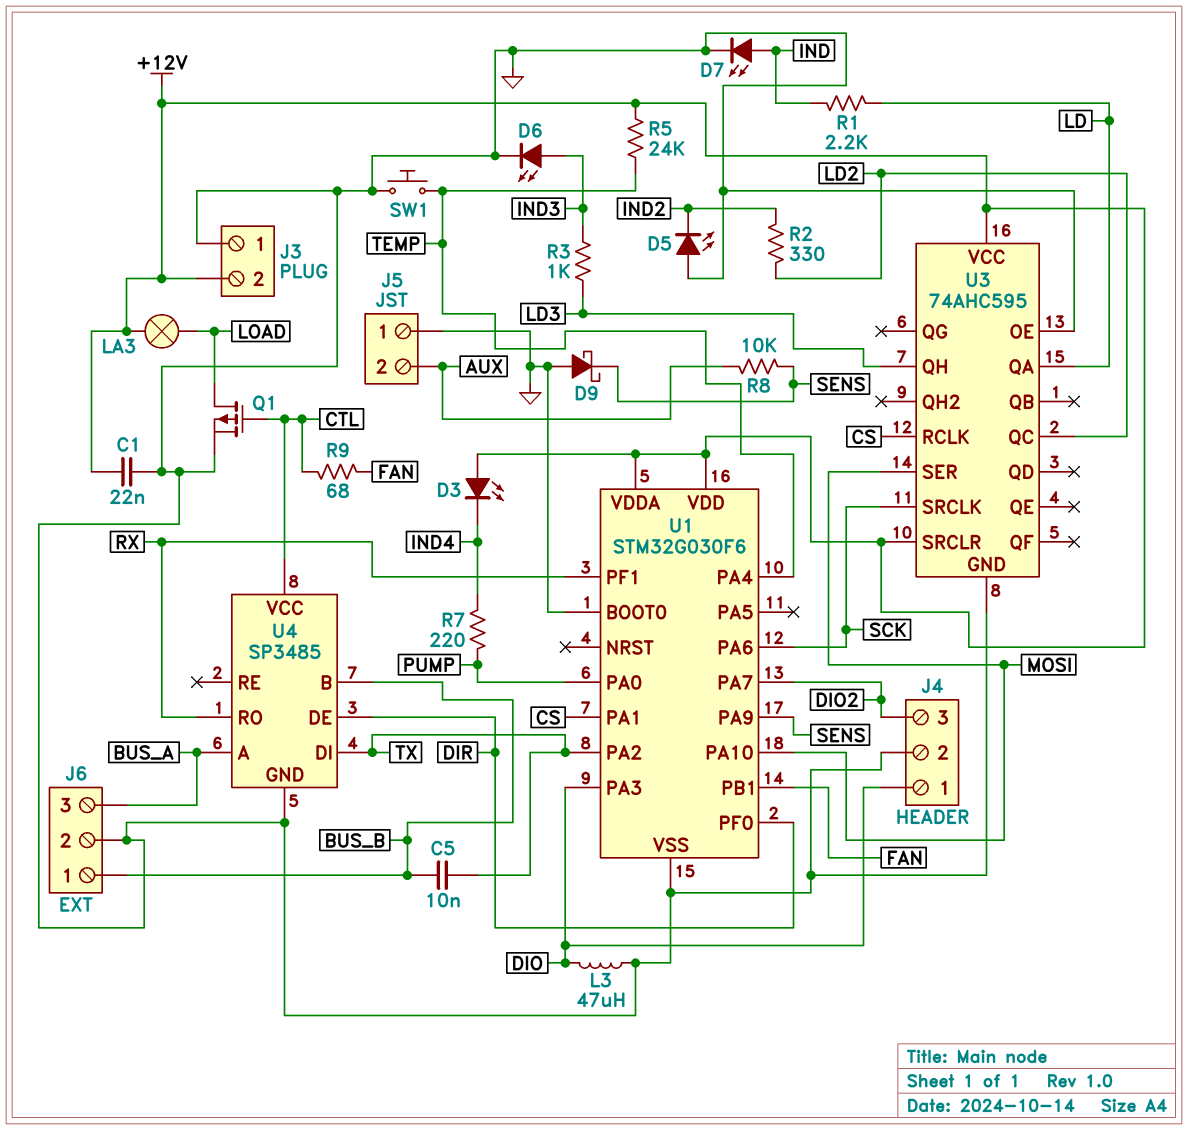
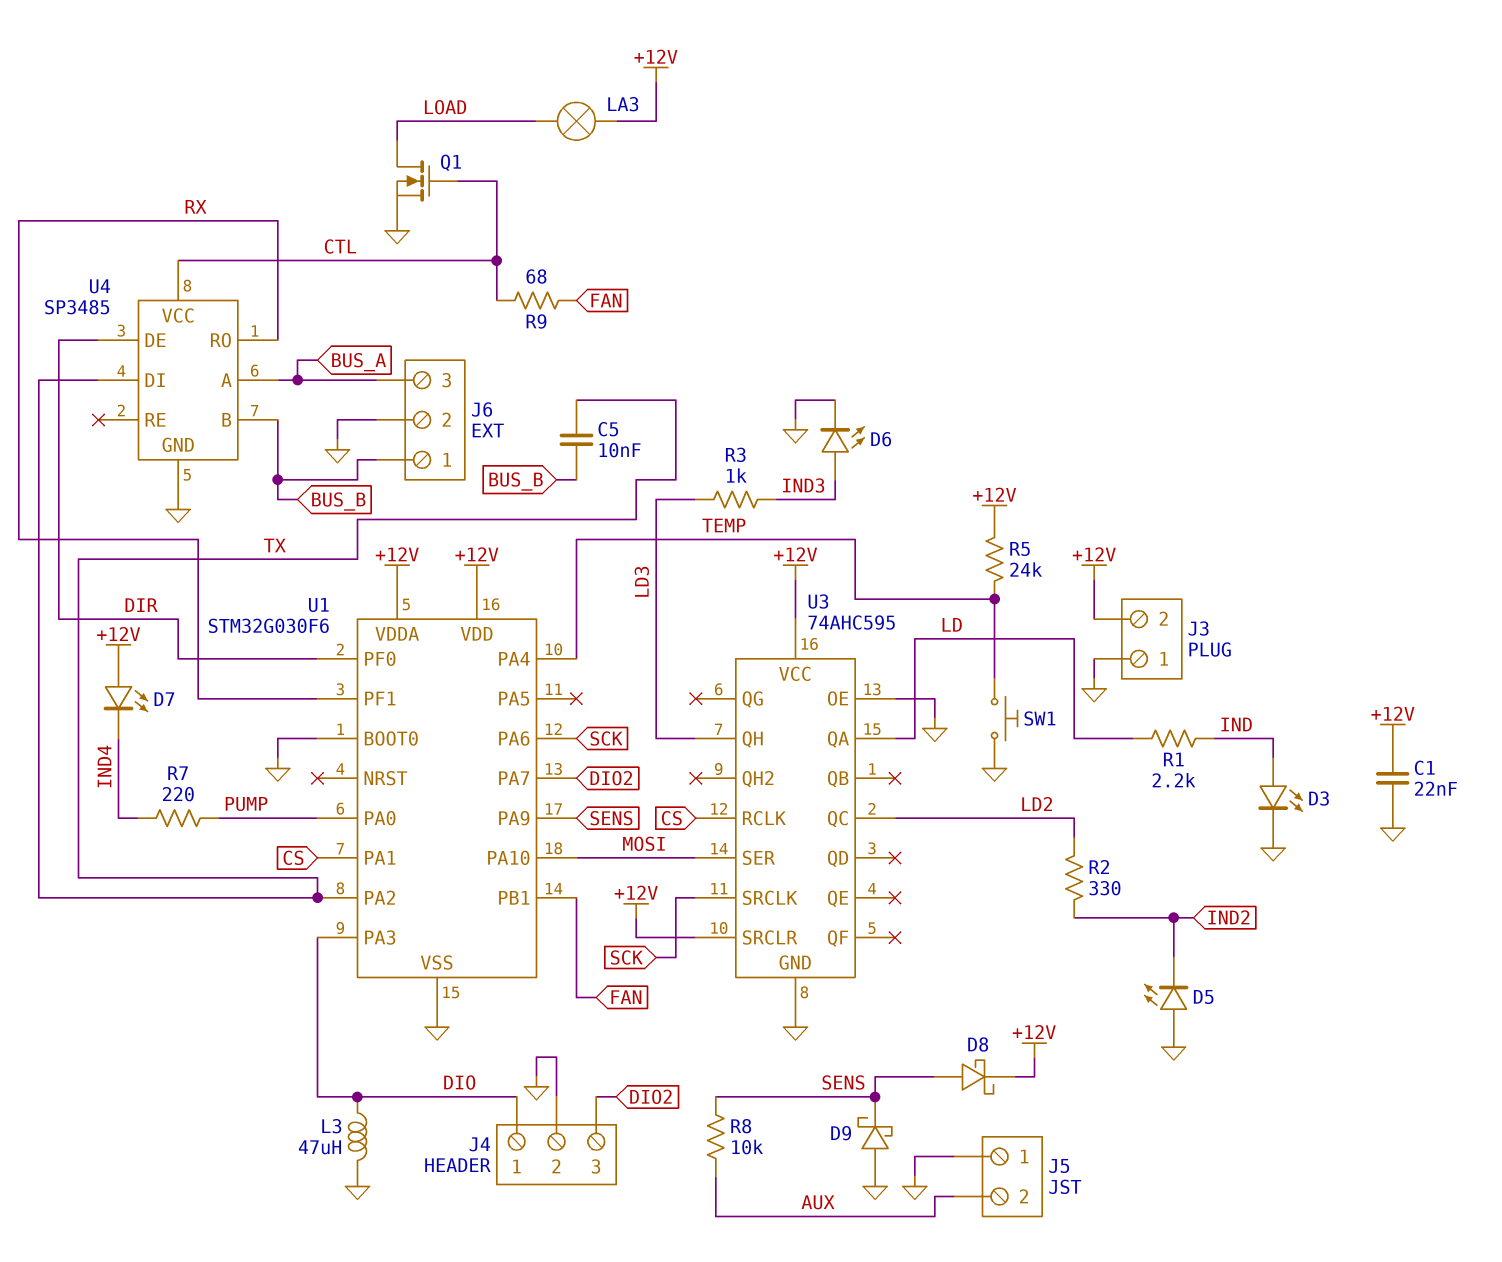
D3: LED (A +12V, K IND4) -> LED (A IND, K GND)
D7: LED (A IND, K GND) -> LED (A +12V, K IND4)
D8: none -> schottky (A SENS, K +12V)
Q1: PMOS (G CTL, D LOAD, S GND) -> NMOS (G CTL, D LOAD, S GND)

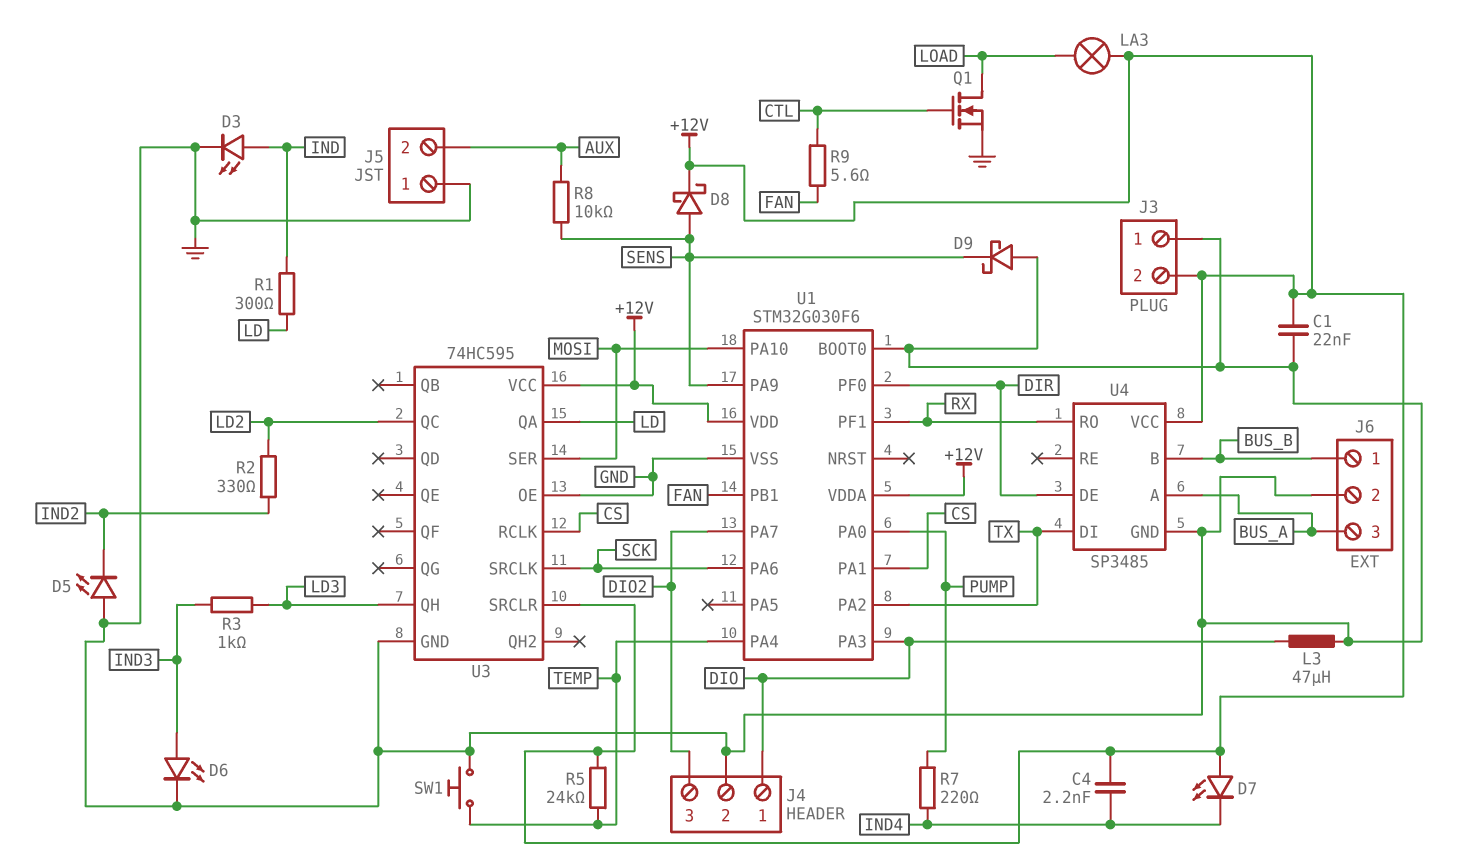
C4: none -> 2.2nF (+12V, IND4)
C5: 10nF (BUS_B, TX) -> none
R1: 2.2k (IND, LD) -> 300 (IND, LD)
R9: 68 (CTL, FAN) -> 5.6 (CTL, FAN)
U3: 74AHC595 -> 74HC595
U4 pin VCC: CTL -> +12V

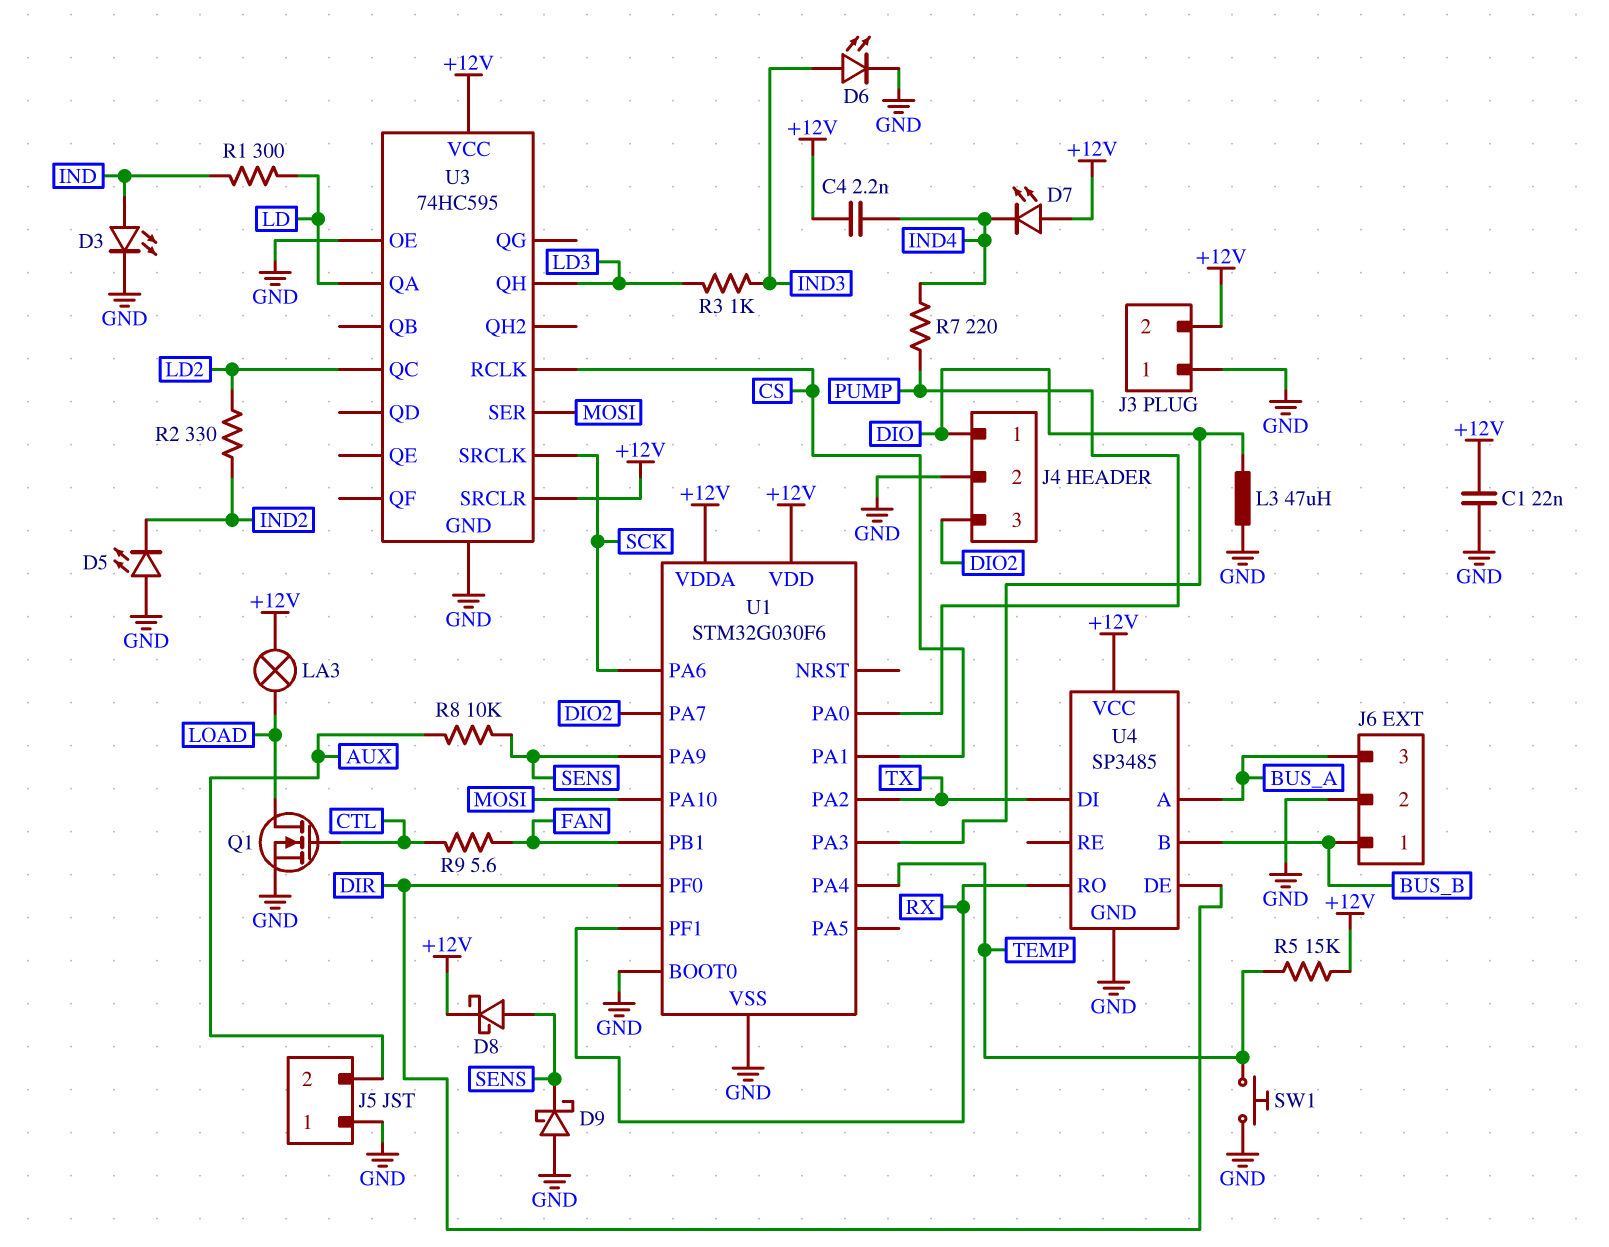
R5: 24k (+12V, TEMP) -> 15k (+12V, TEMP)

